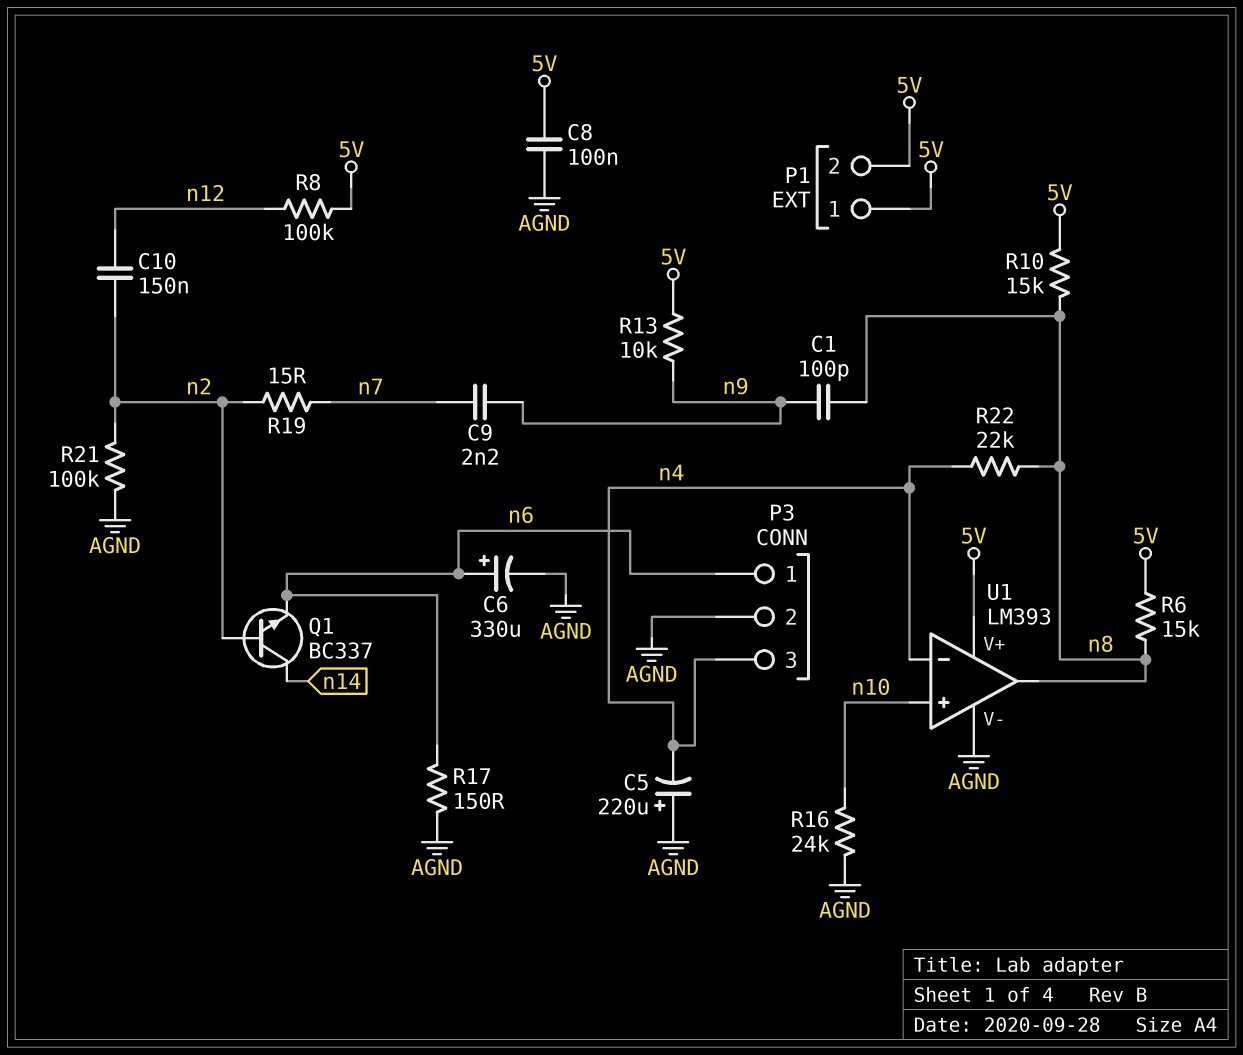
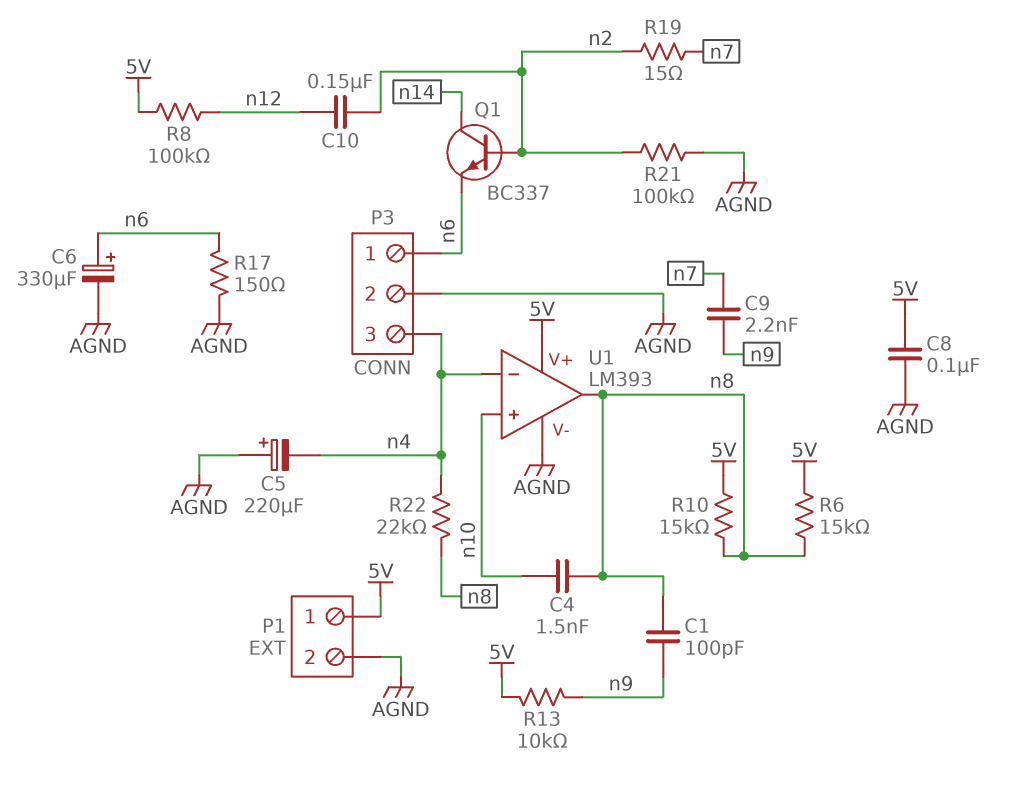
C4: none -> 1.5nF (n8, n10)
P1 pin 2: 5V -> AGND
R16: 24k (AGND, n10) -> none

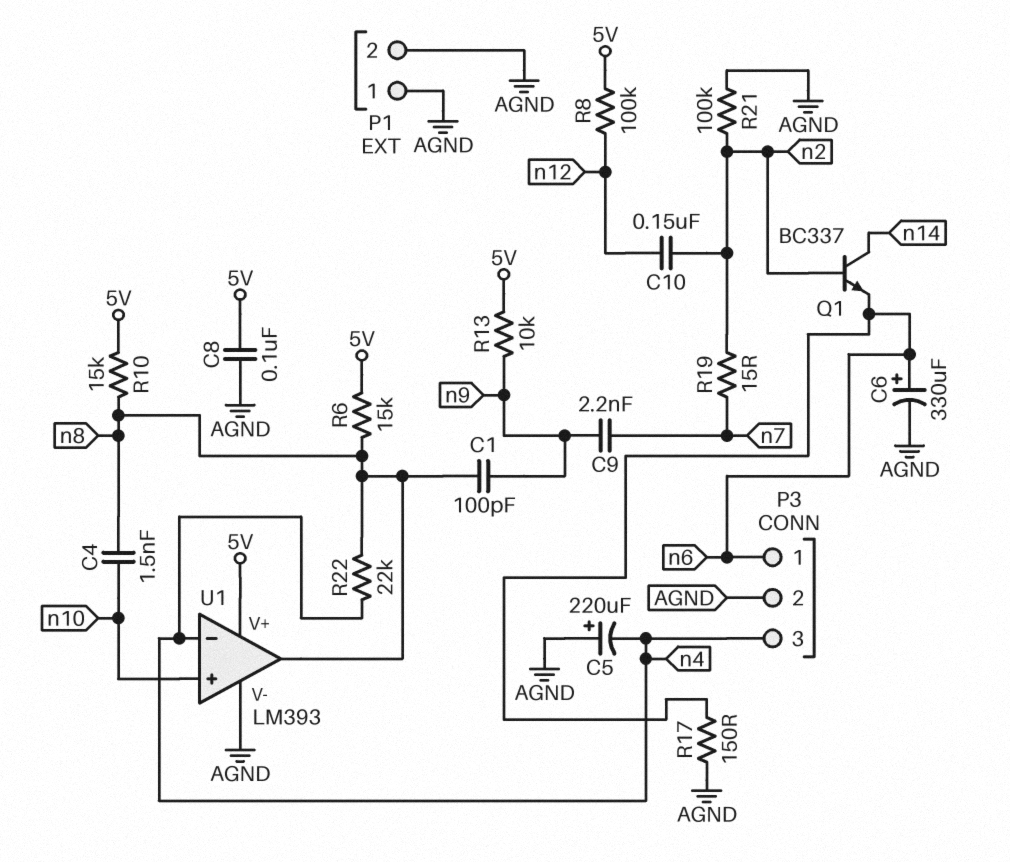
P1 pin 1: 5V -> AGND

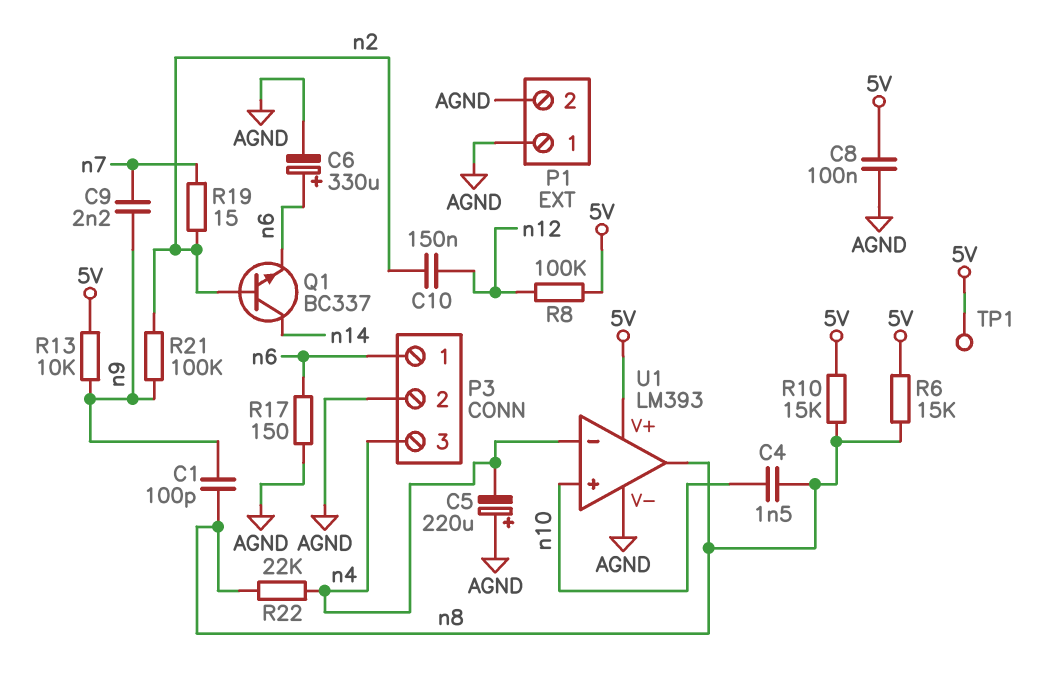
R21: 100k (AGND, n2) -> 100k (n2, n9)
TP1: none -> test point (5V)

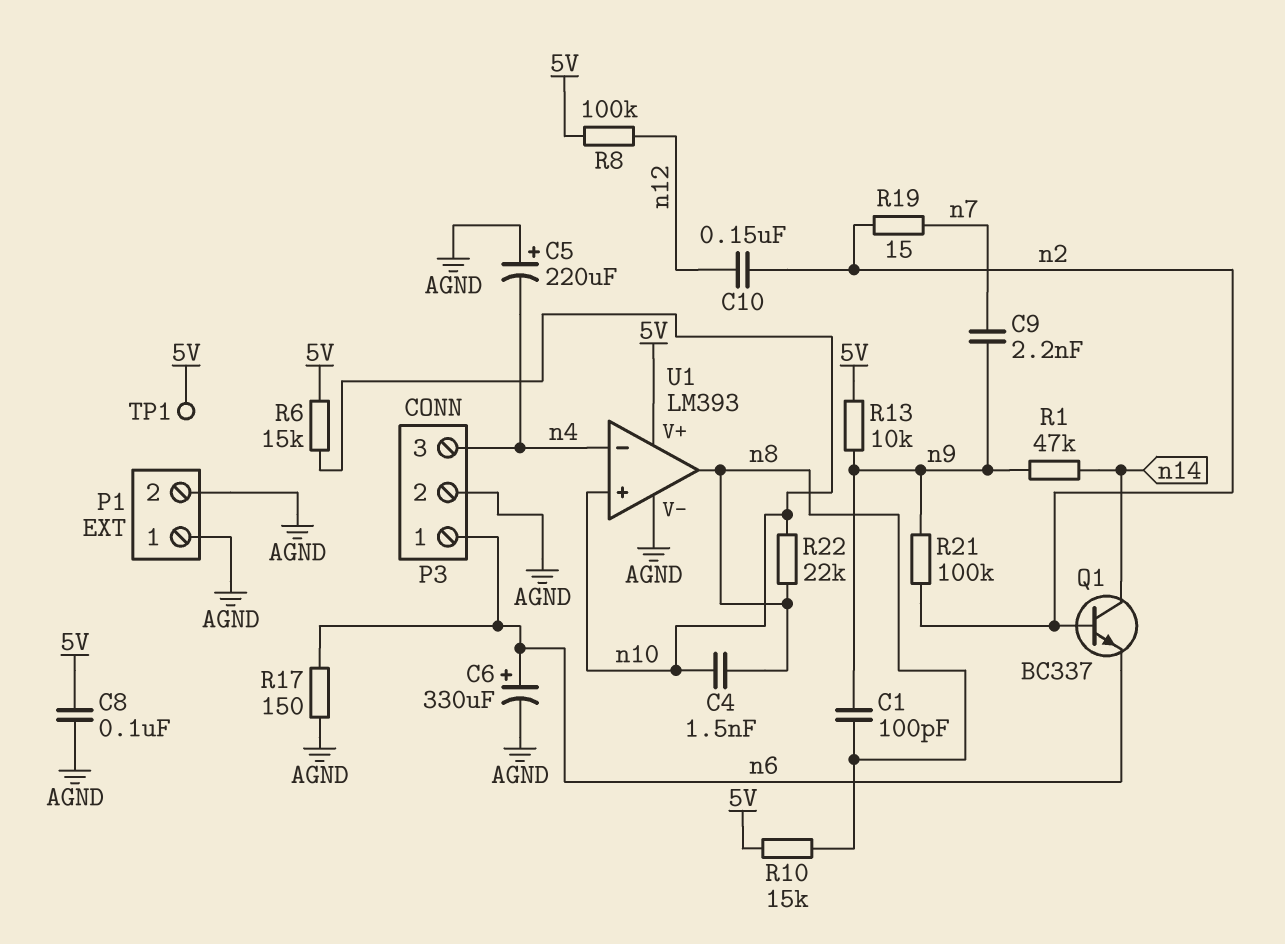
R1: none -> 47k (n9, n14)
R6: 15k (5V, n8) -> 15k (5V, n10)
R22: 22k (n4, n8) -> 22k (n8, n10)

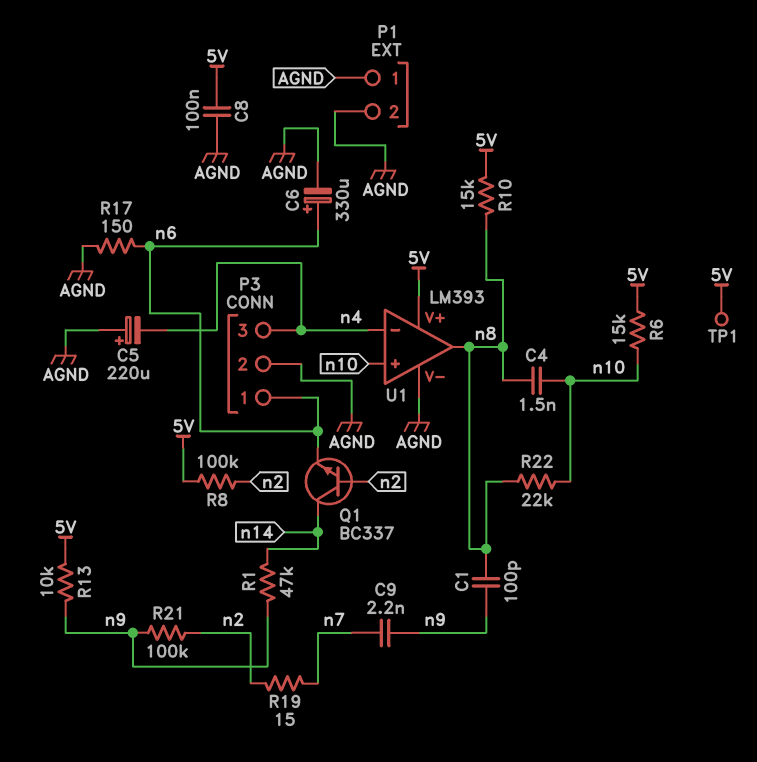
C10: 150nF (n2, n12) -> none
R8: 100k (5V, n12) -> 100k (5V, n2)

